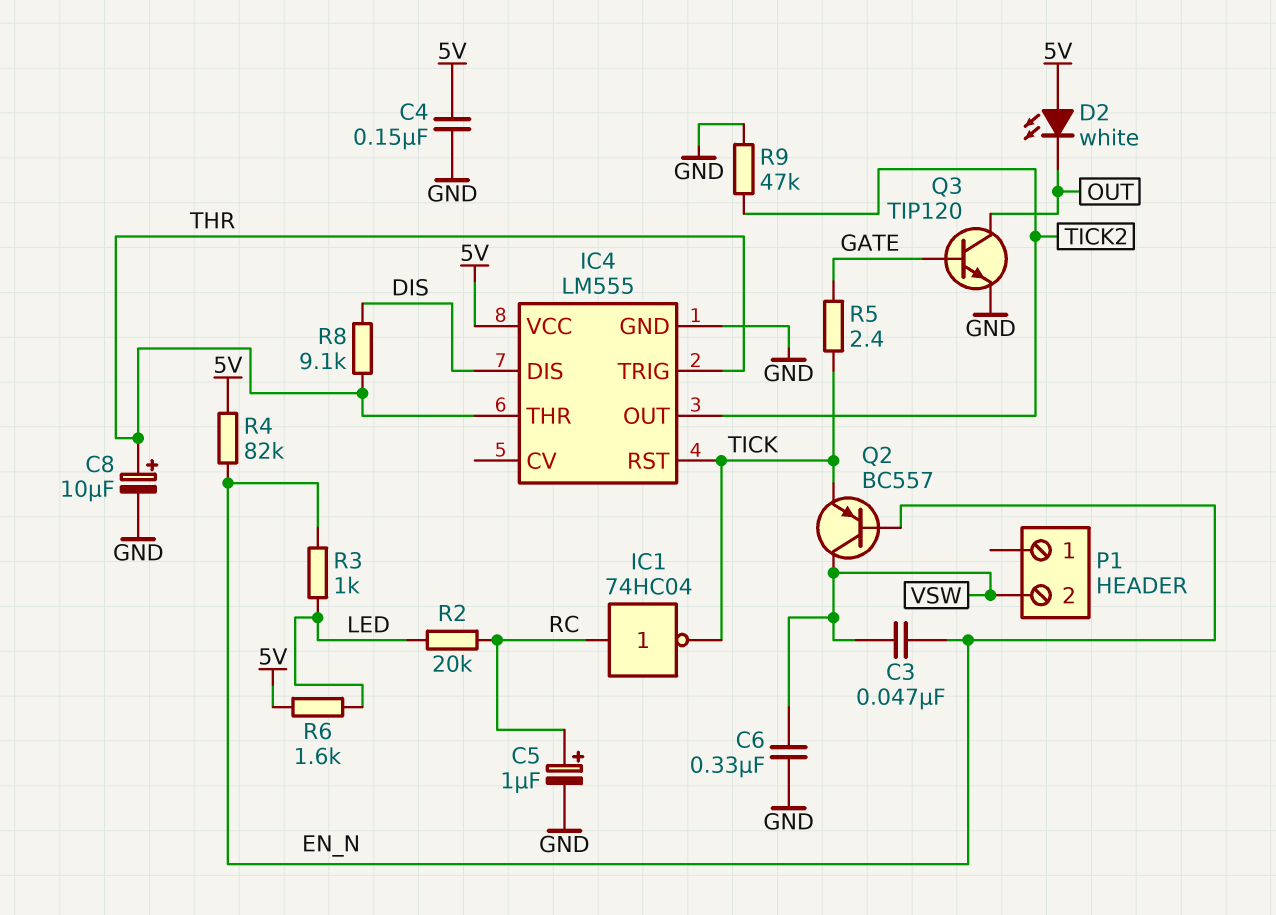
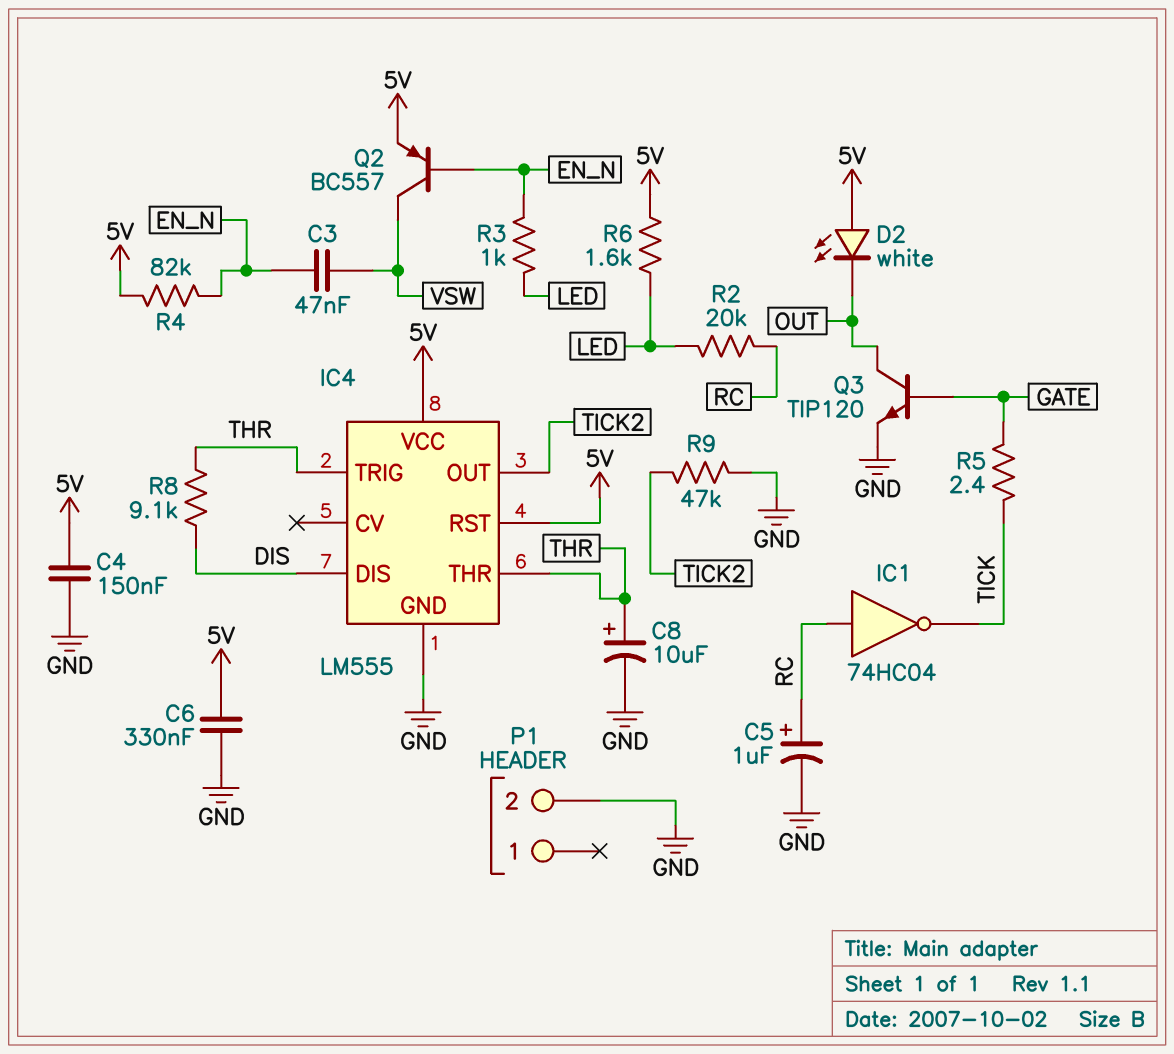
C6: 330nF (GND, VSW) -> 330nF (5V, GND)
IC4 pin RST: TICK -> 5V
P1 pin 2: VSW -> GND
Q2: PNP BC557 (B EN_N, C VSW, E TICK) -> PNP BC557 (B EN_N, C VSW, E 5V)

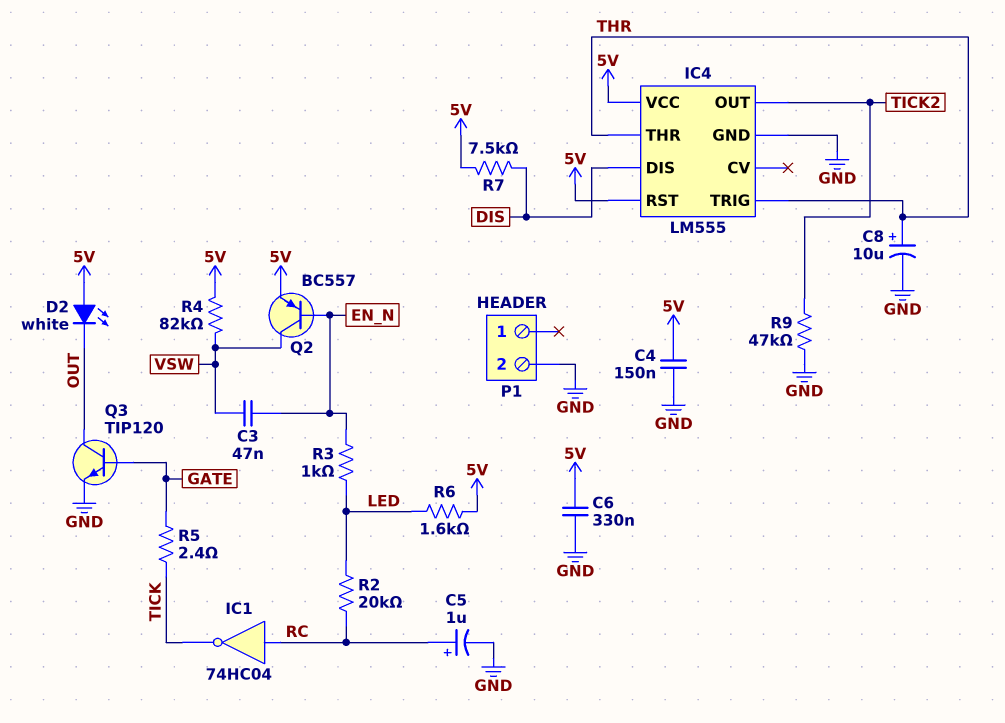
R4: 82k (5V, EN_N) -> 82k (5V, VSW)
R7: none -> 7.5k (5V, DIS)
R8: 9.1k (DIS, THR) -> none

